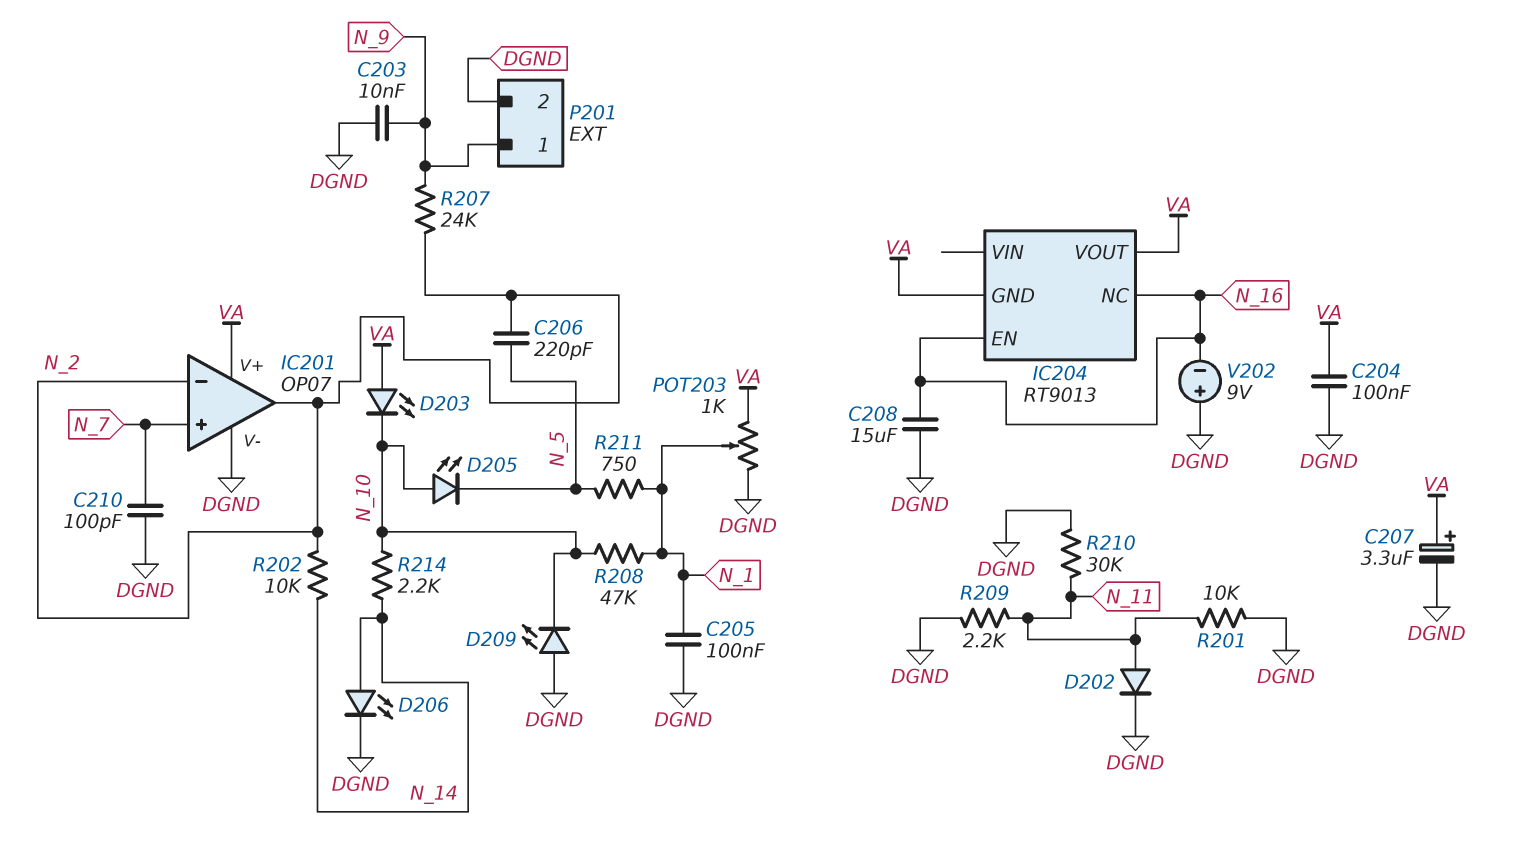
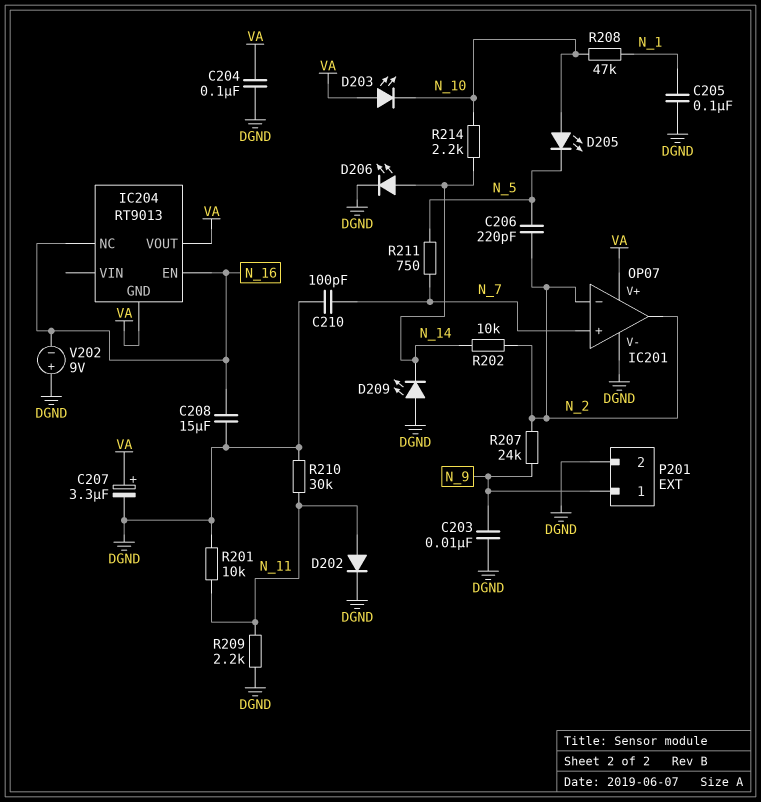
D209: LED (A DGND, K N_10) -> LED (A DGND, K N_14)
POT203: 1k (DGND, VA, wiper N_1) -> none
R211: 750 (N_1, N_5) -> 750 (N_5, N_7)

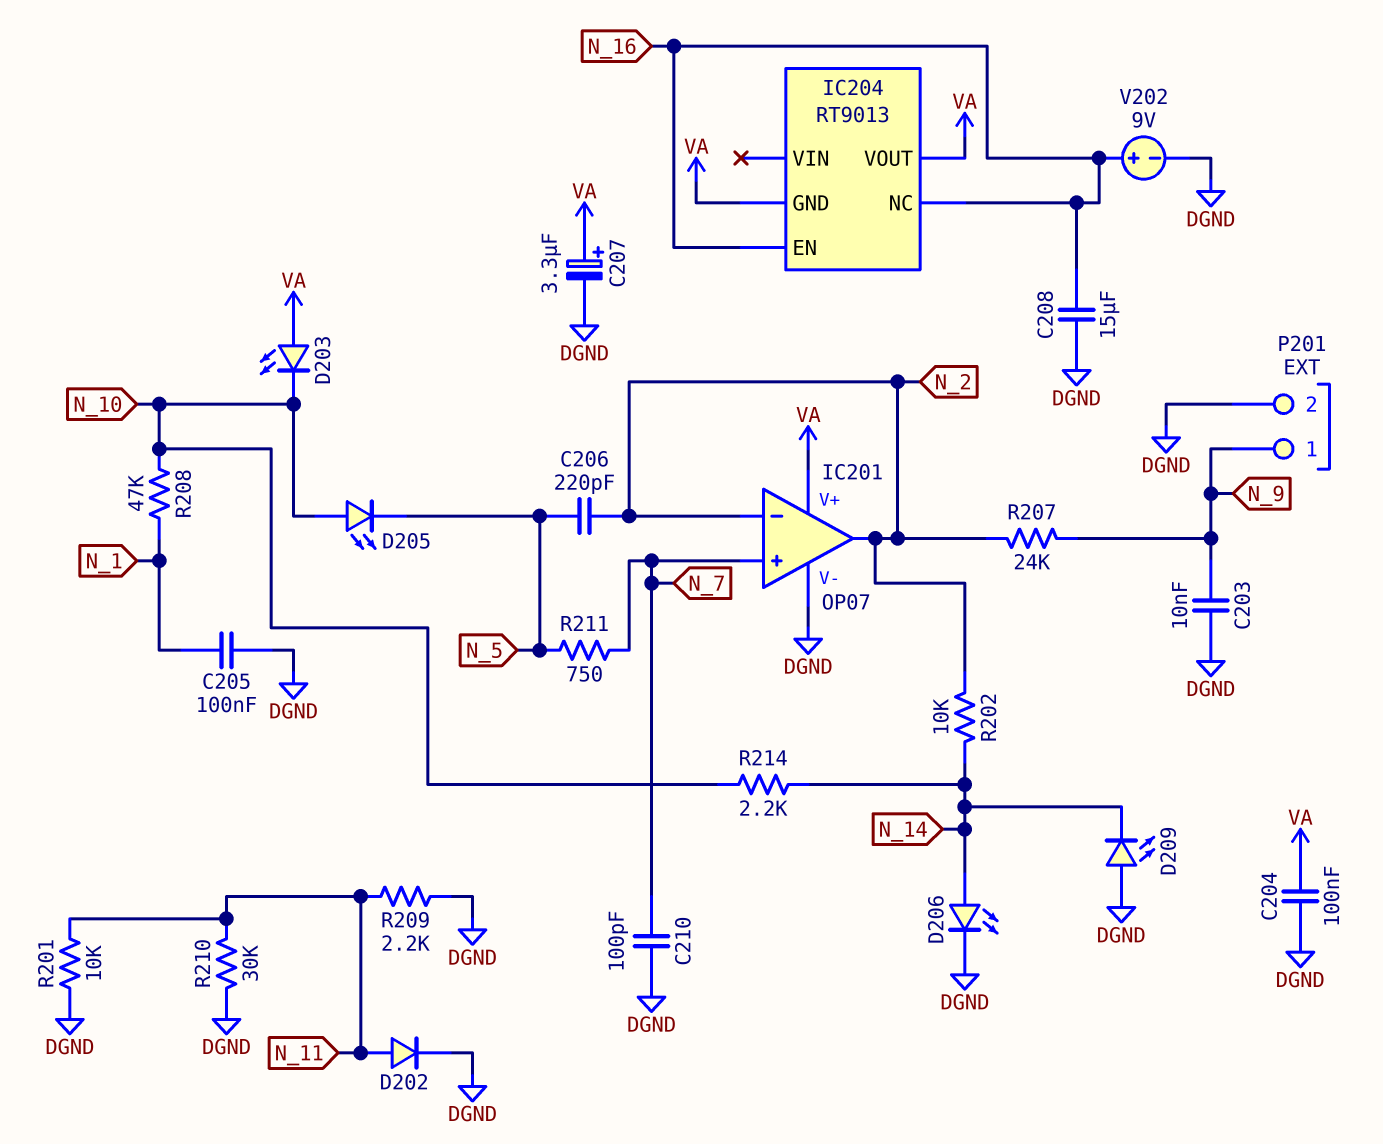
V202: 9V (plus DGND, minus N_16) -> 9V (plus N_16, minus DGND)

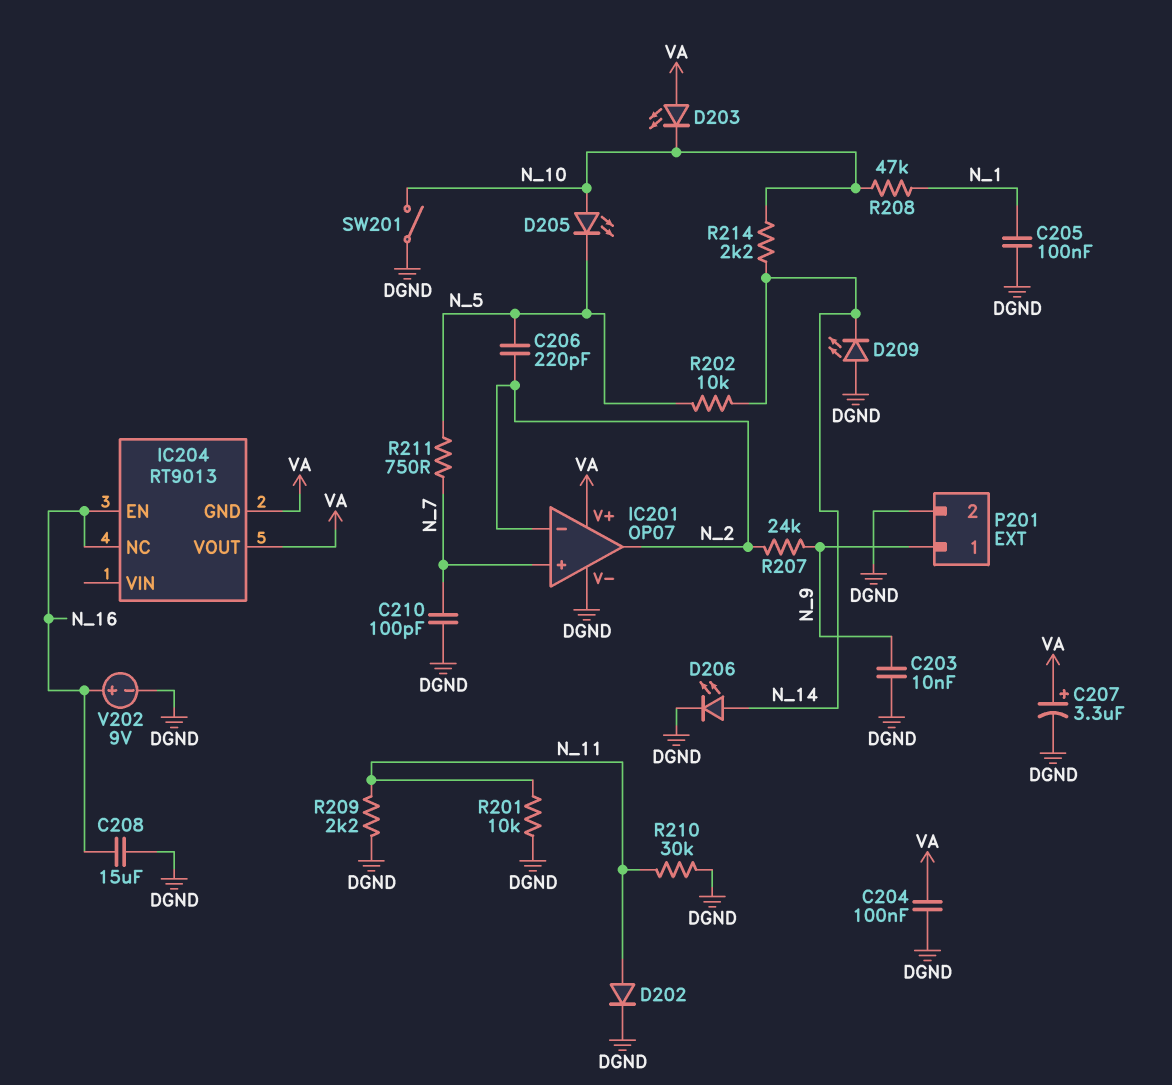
R202: 10k (N_2, N_14) -> 10k (N_5, N_14)
SW201: none -> switch (DGND, N_10)

